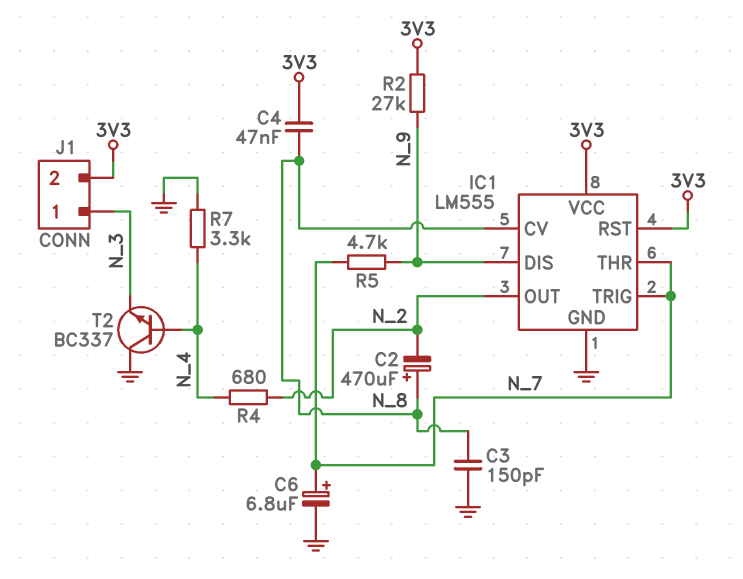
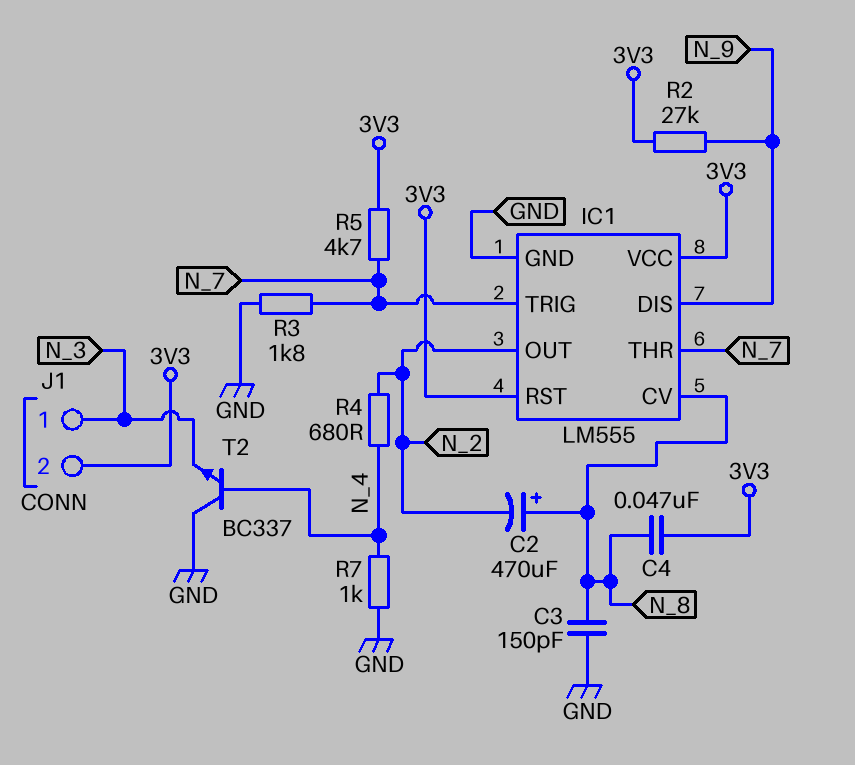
C6: 6.8uF (plus N_7, minus GND) -> none
R3: none -> 1.8k (GND, N_7)
R5: 4.7k (N_7, N_9) -> 4.7k (3V3, N_7)
R7: 3.3k (GND, N_4) -> 1k (GND, N_4)

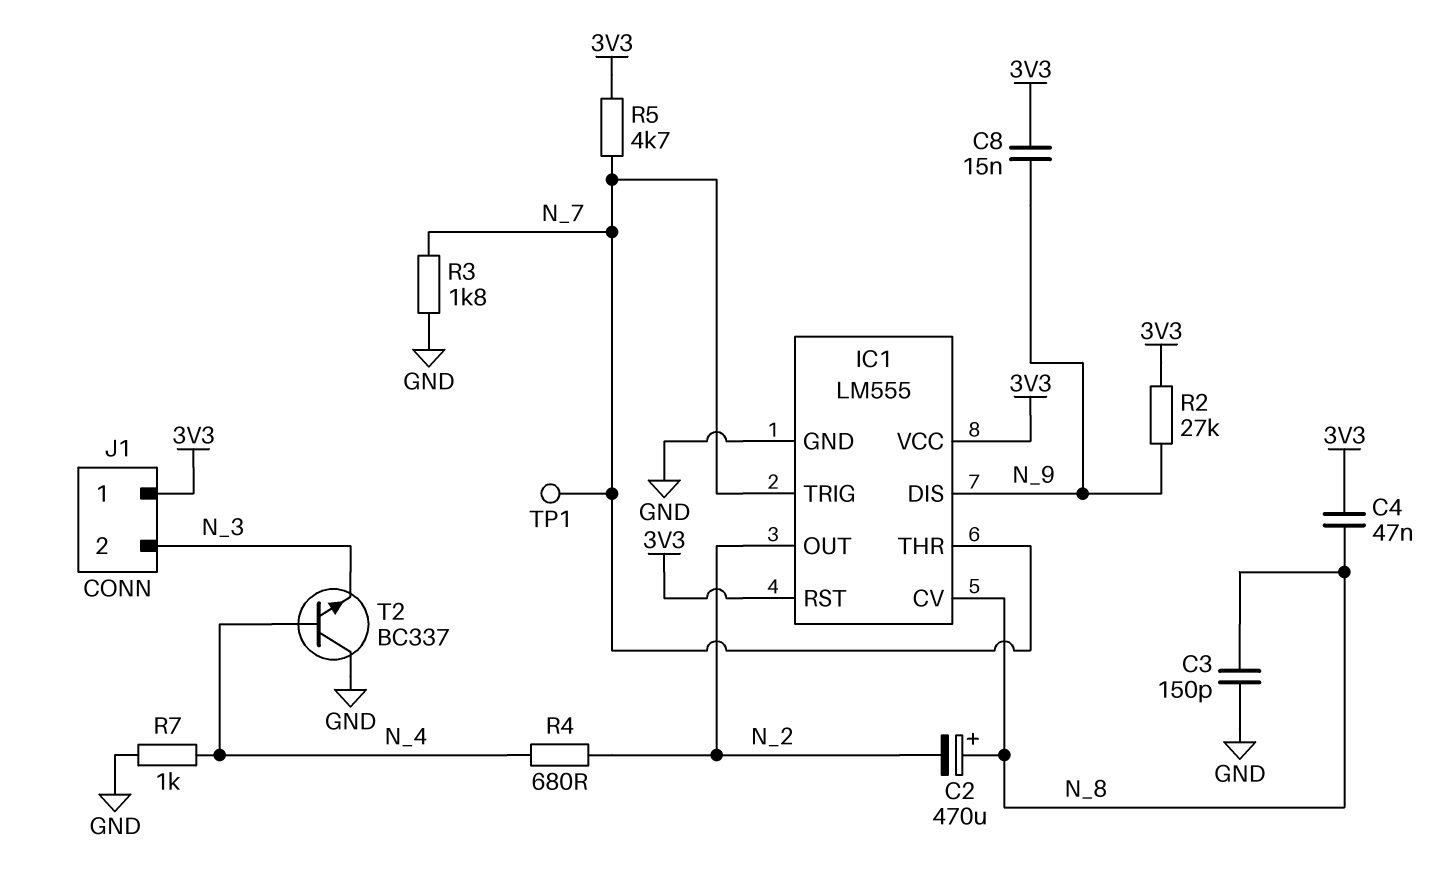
C8: none -> 15nF (3V3, N_9)
J1 pin 1: N_3 -> 3V3
J1 pin 2: 3V3 -> N_3
TP1: none -> test point (N_7)

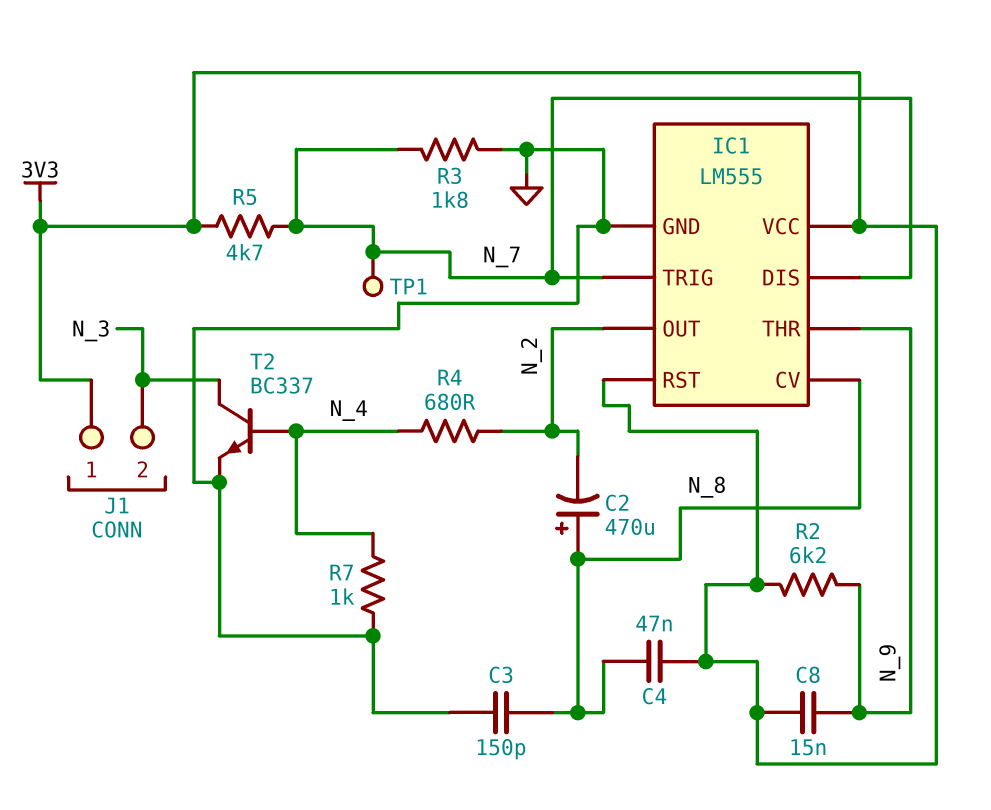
IC1 pin DIS: N_9 -> N_7
IC1 pin THR: N_7 -> N_9
R2: 27k (3V3, N_9) -> 6.2k (3V3, N_9)
T2: NPN BC337 (B N_4, C GND, E N_3) -> NPN BC337 (B N_4, C N_3, E GND)

